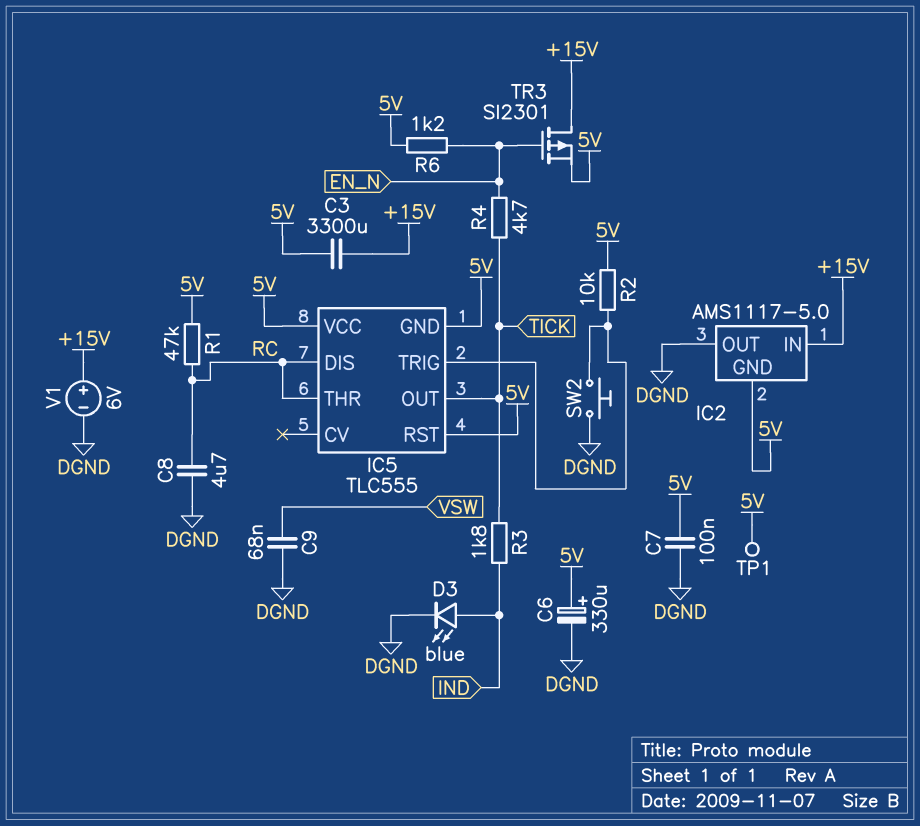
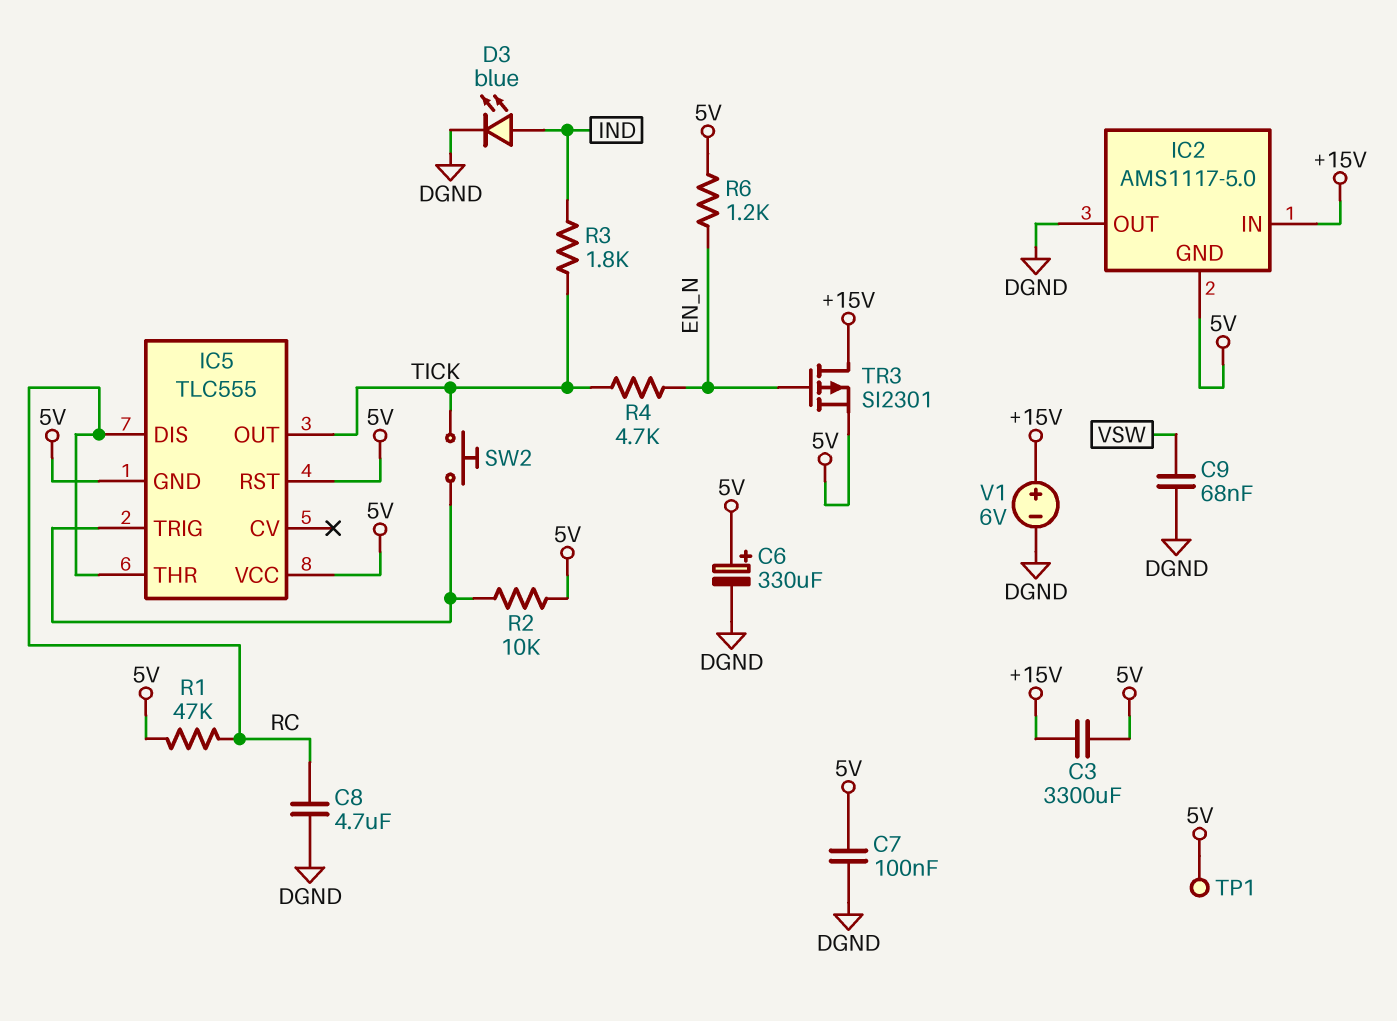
SW2: button (DGND, IC5/TRIG) -> button (IC5/TRIG, TICK)

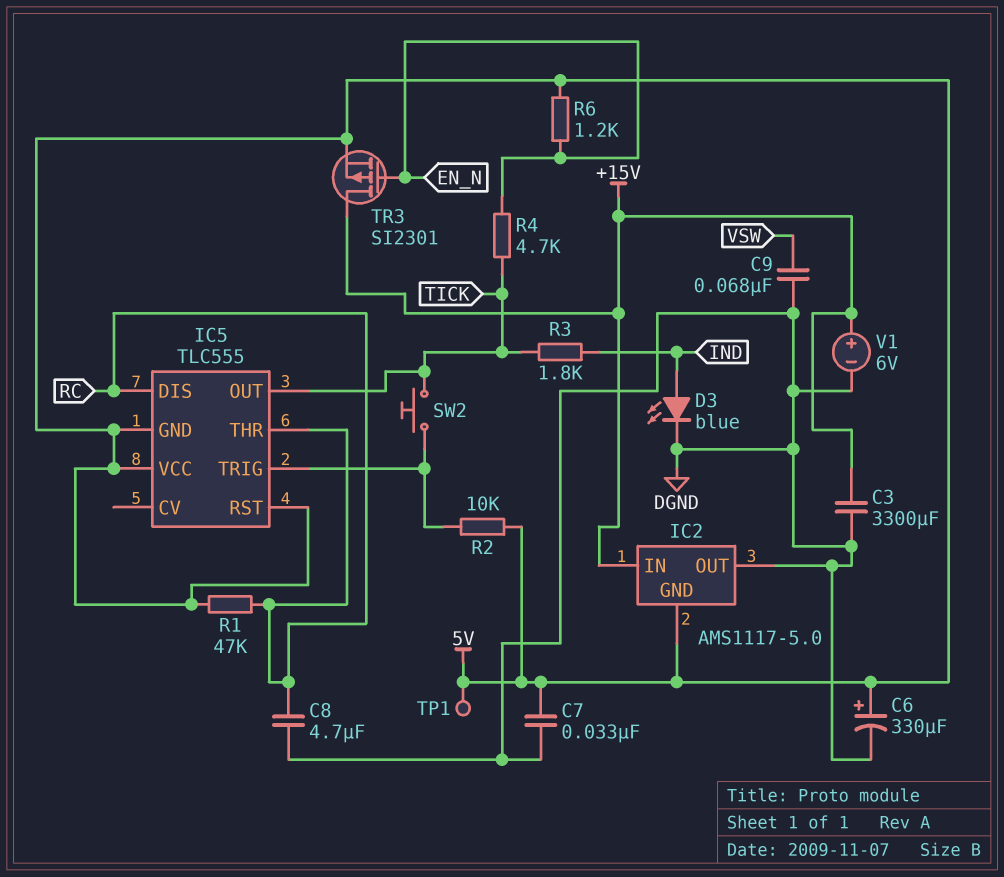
C3: 3300uF (+15V, 5V) -> 3300uF (+15V, DGND)
C7: 100nF (5V, DGND) -> 33nF (5V, DGND)

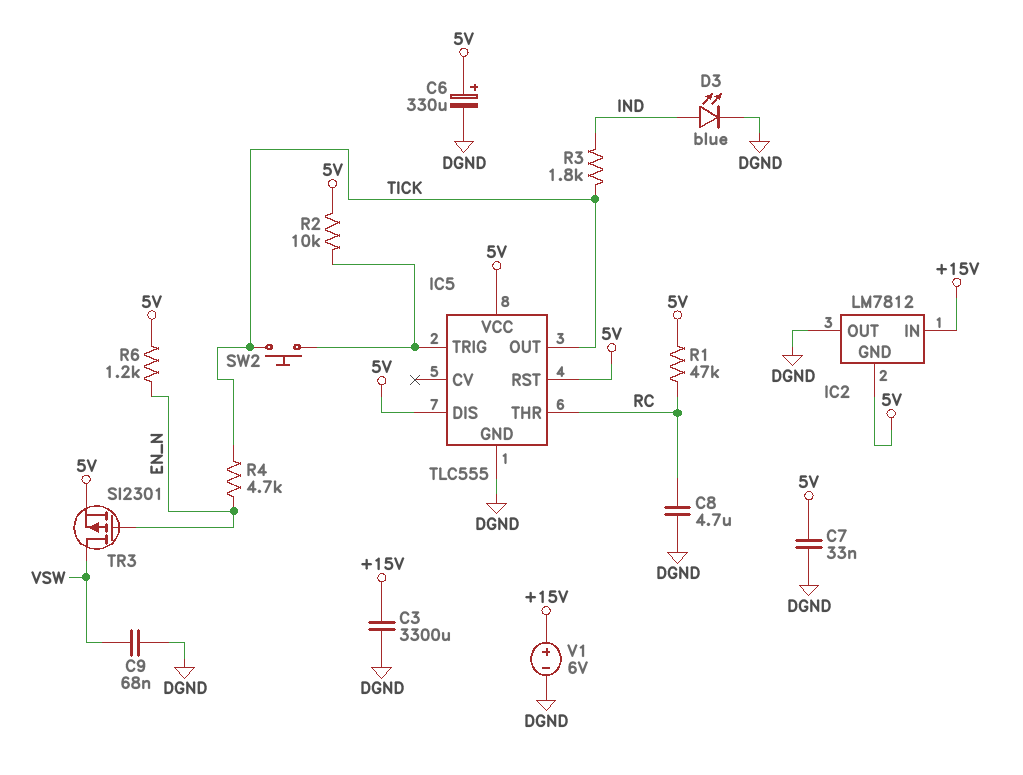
IC2: AMS1117-5.0 -> LM7812
IC5 pin DIS: RC -> 5V
IC5 pin GND: 5V -> DGND
TP1: test point (5V) -> none
TR3: PMOS SI2301 (G EN_N, D +15V, S 5V) -> PMOS SI2301 (G EN_N, D VSW, S 5V)

